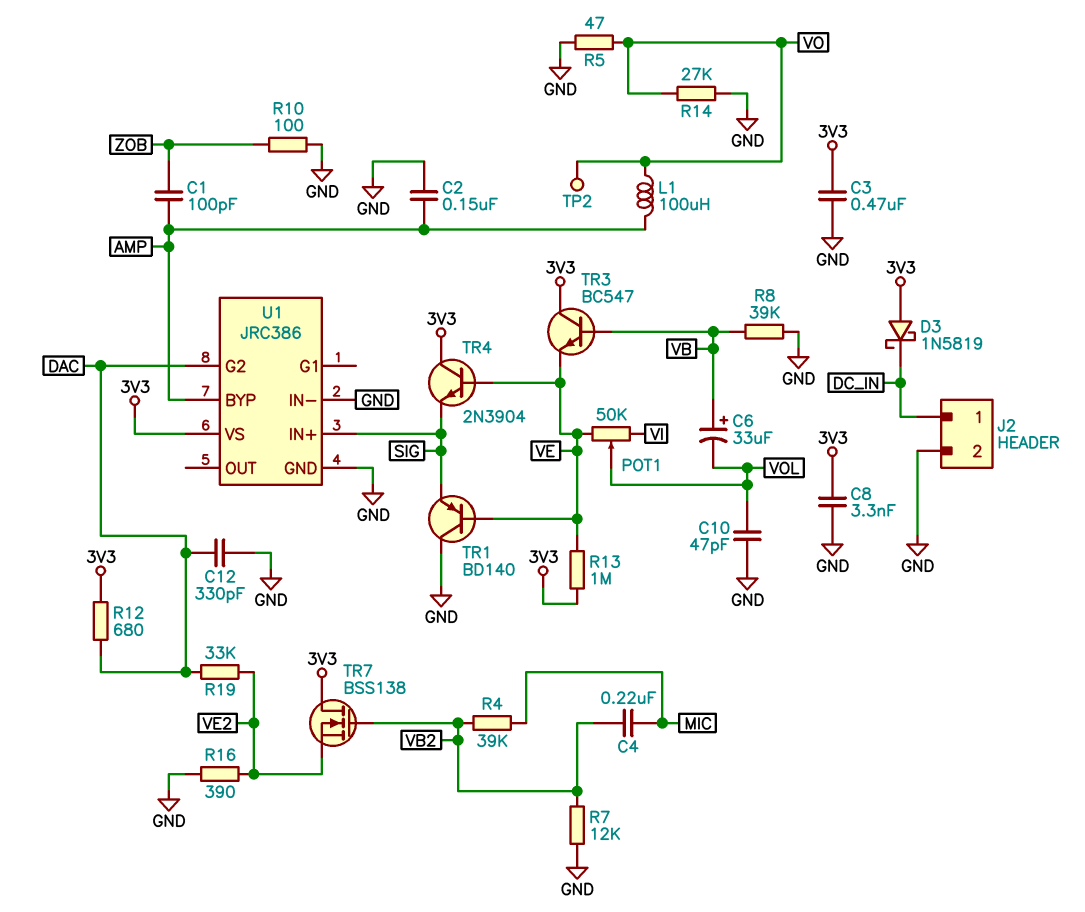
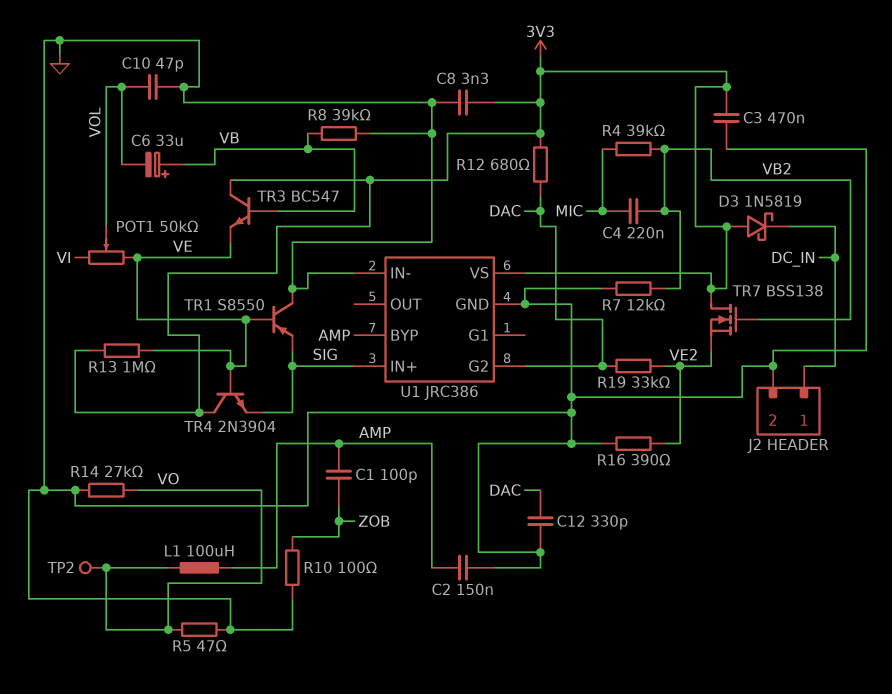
TR1: PNP BD140 (B VE, C GND, E SIG) -> PNP S8550 (B VE, C GND, E SIG)

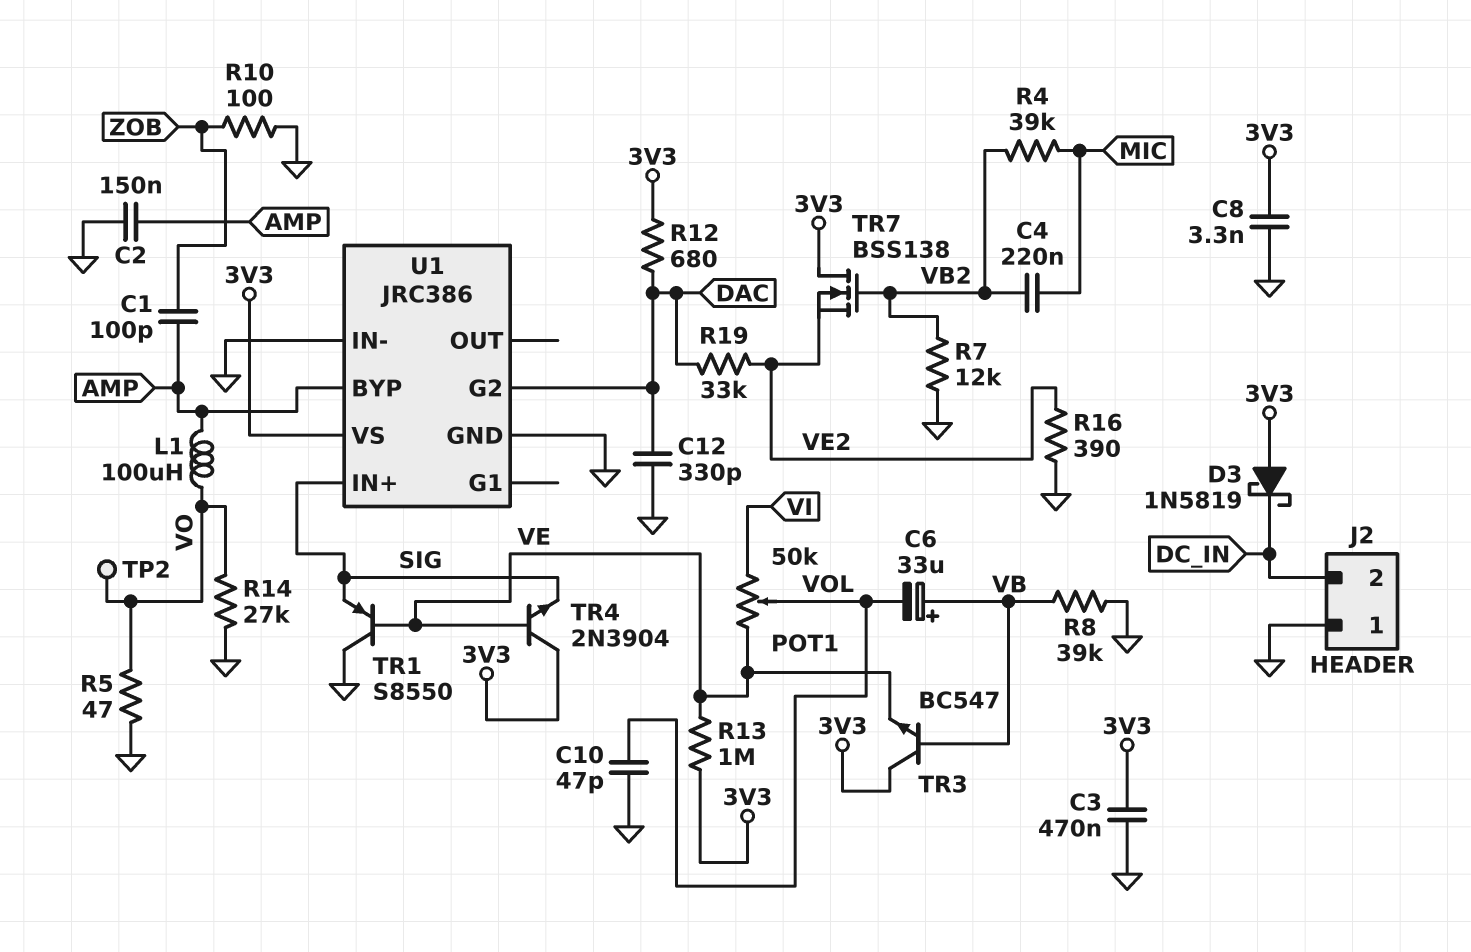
J2 pin 1: DC_IN -> GND
J2 pin 2: GND -> DC_IN

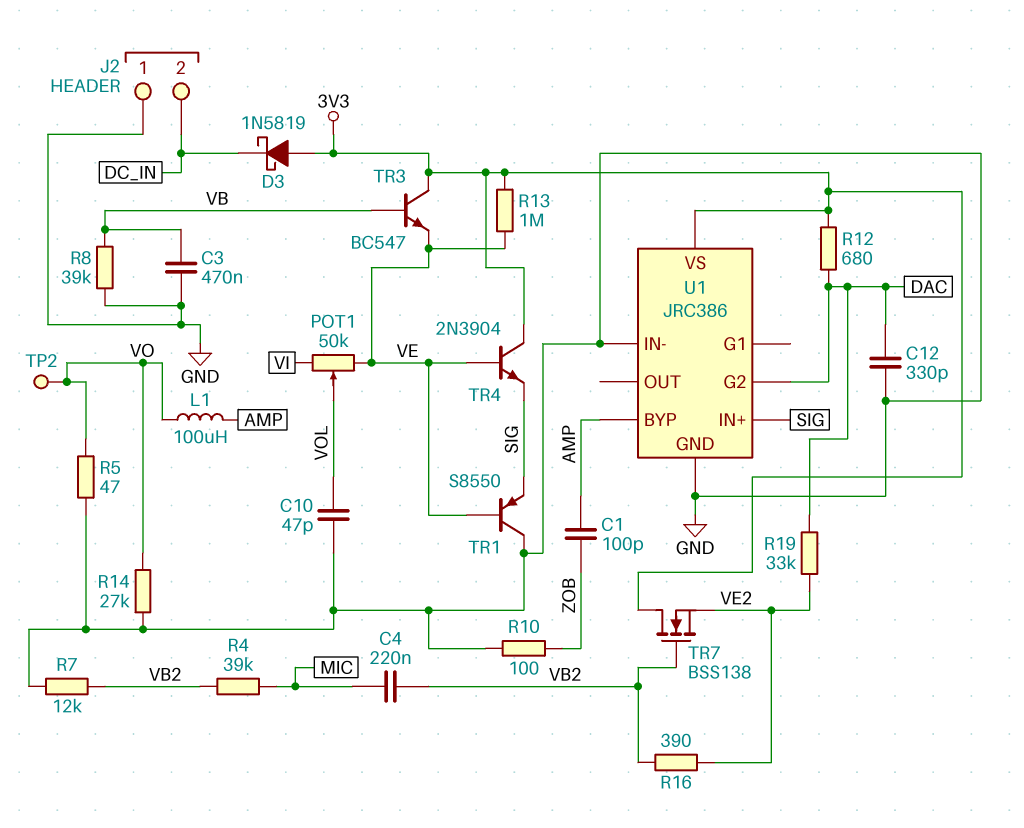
C2: 150nF (AMP, GND) -> none
C3: 470nF (3V3, GND) -> 470nF (GND, VB)
C6: 33uF (plus VB, minus VOL) -> none
C8: 3.3nF (3V3, GND) -> none
R16: 390 (GND, VE2) -> 390 (VB2, VE2)

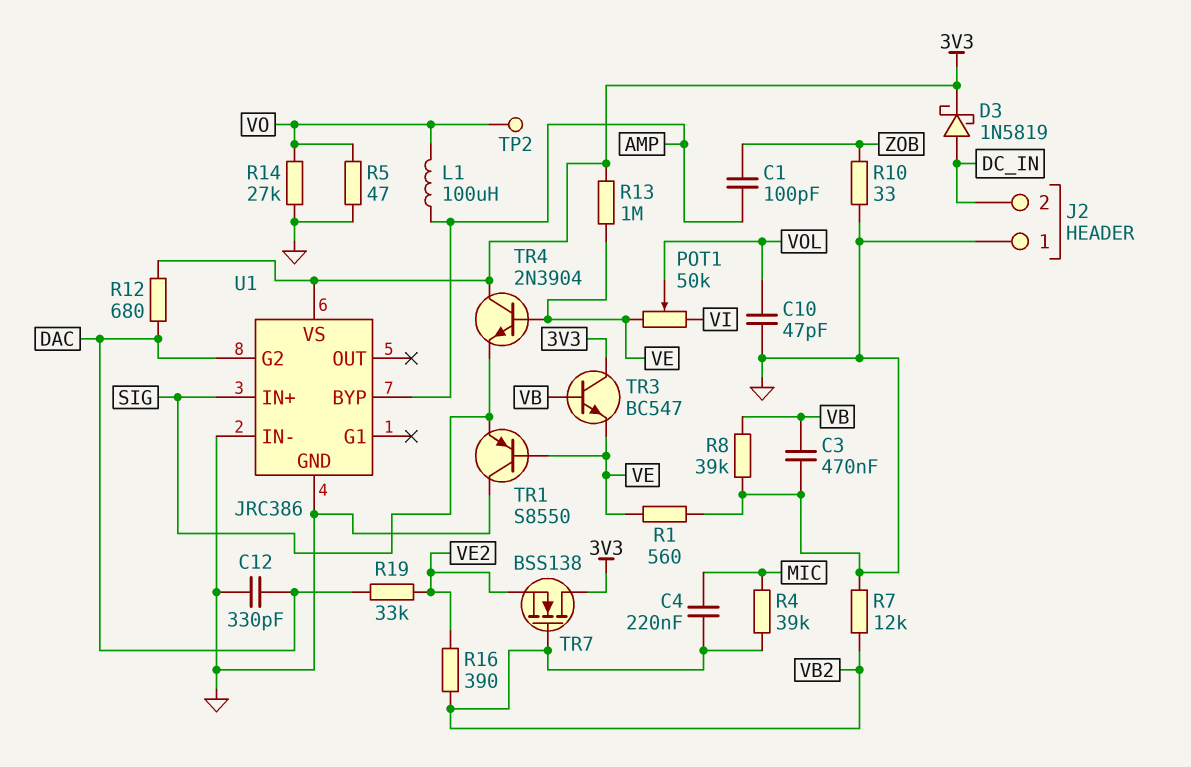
D3: schottky 1N5819 (A 3V3, K DC_IN) -> schottky 1N5819 (A DC_IN, K 3V3)
R1: none -> 560 (GND, VE)
R10: 100 (GND, ZOB) -> 33 (GND, ZOB)

